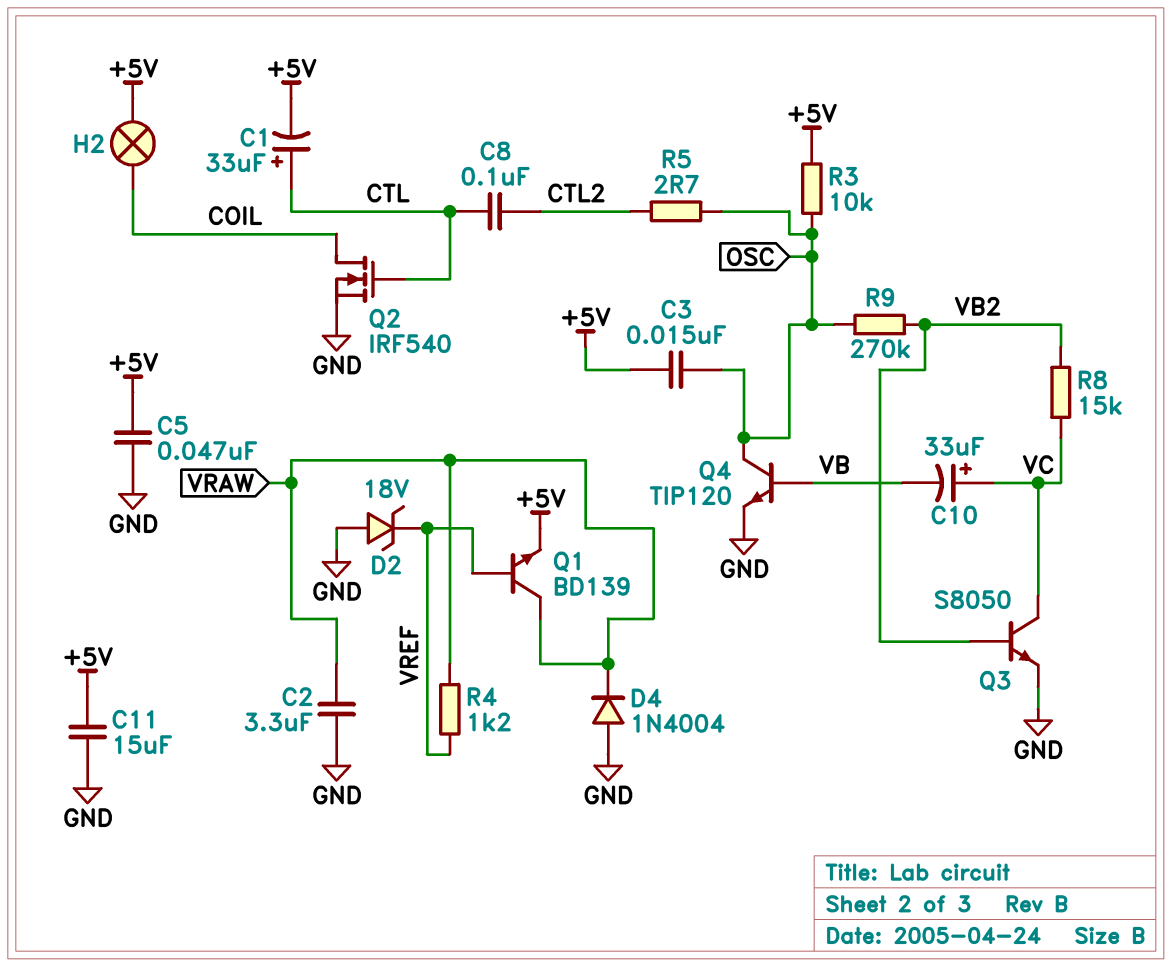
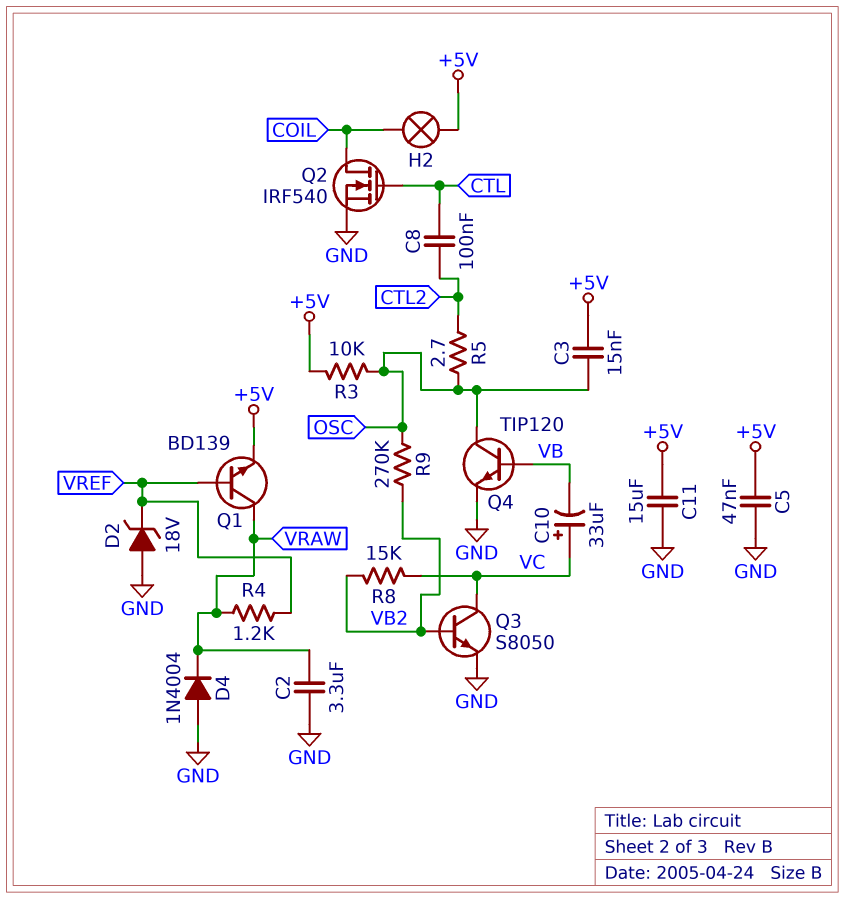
C1: 33uF (plus CTL, minus +5V) -> none

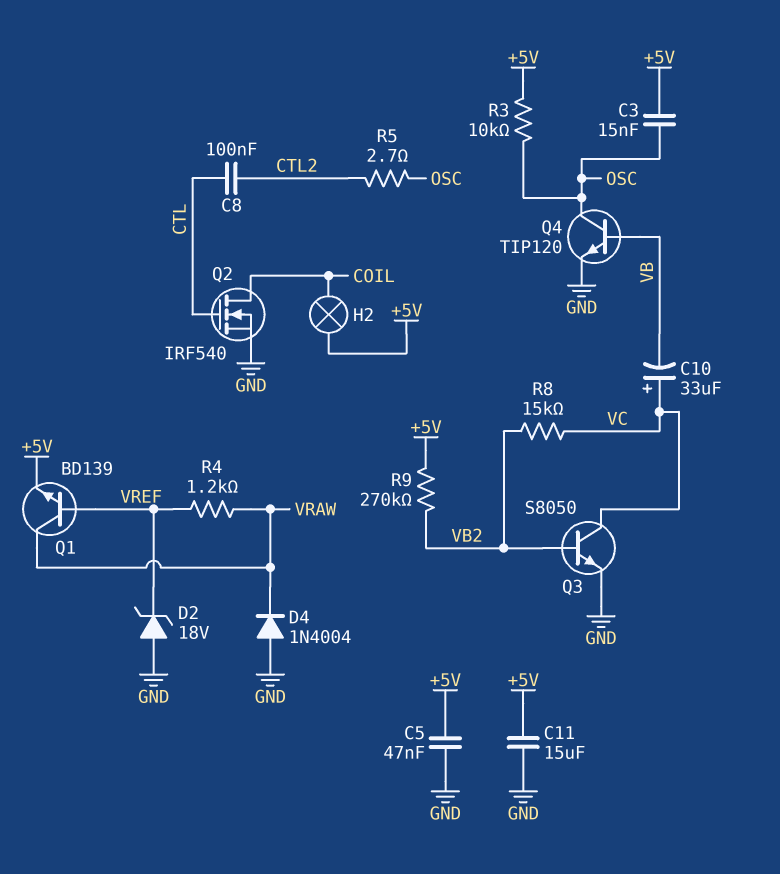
C2: 3.3uF (GND, VRAW) -> none
R9: 270k (OSC, VB2) -> 270k (+5V, VB2)

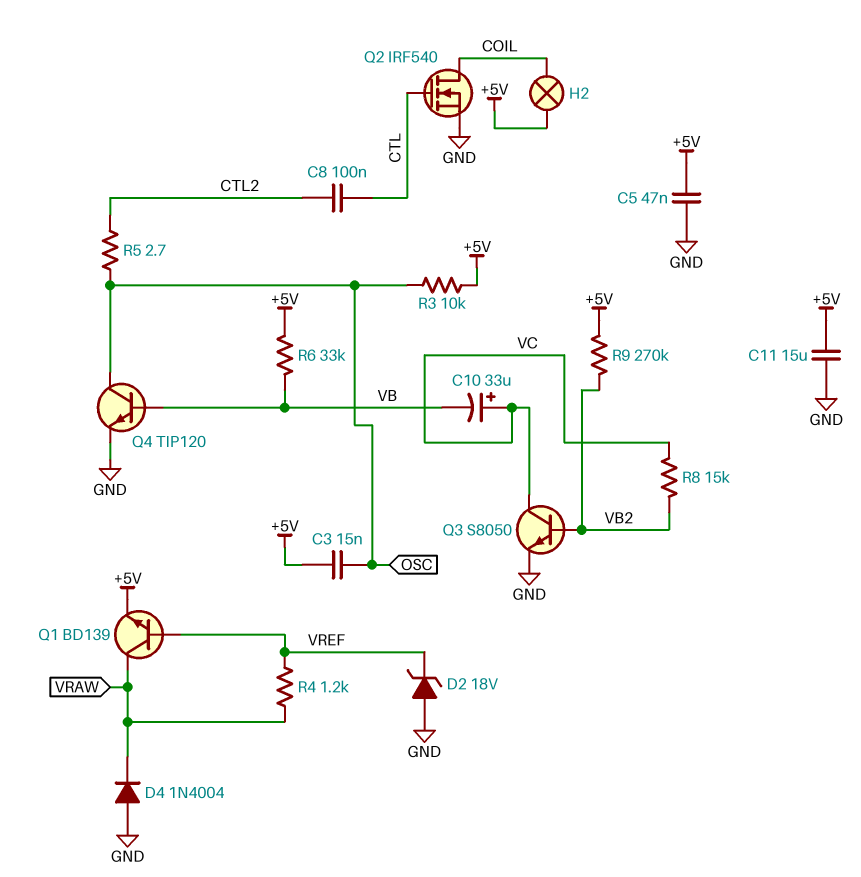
R6: none -> 33k (+5V, VB)

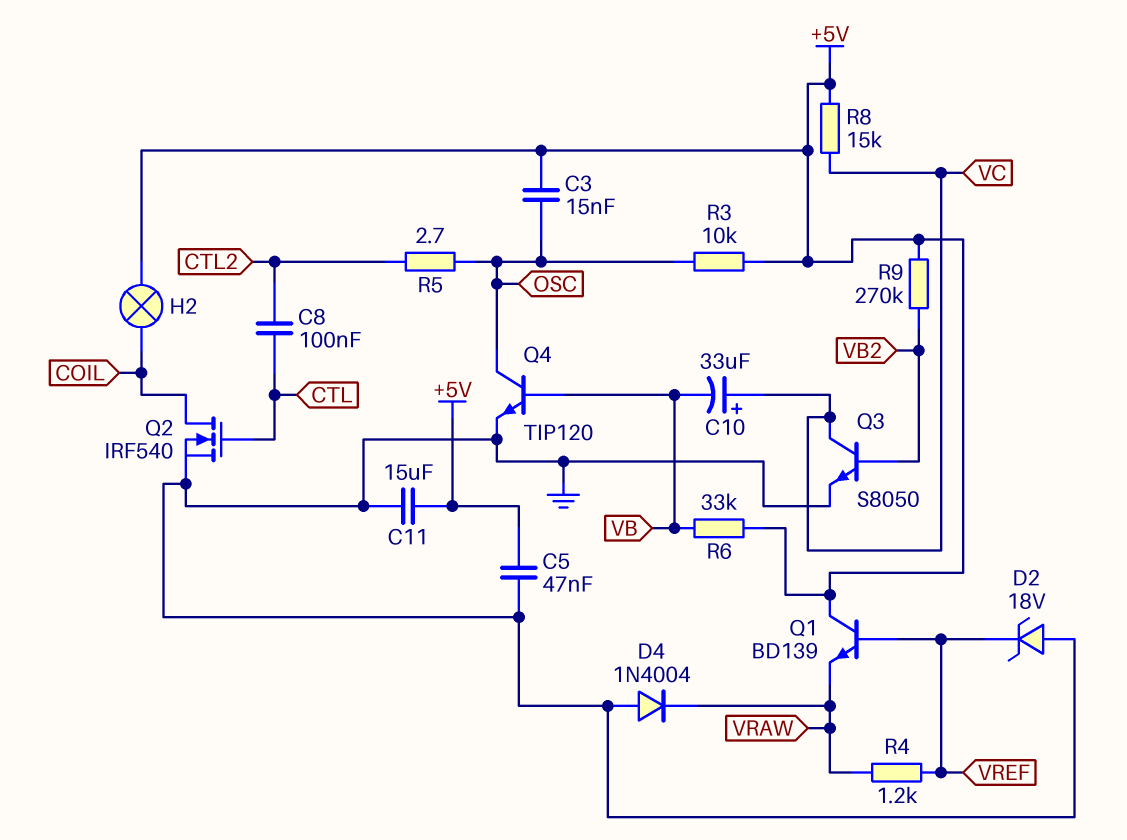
Q1: NPN BD139 (B VREF, C VRAW, E +5V) -> NPN BD139 (B VREF, C +5V, E VRAW)
R8: 15k (VB2, VC) -> 15k (+5V, VC)

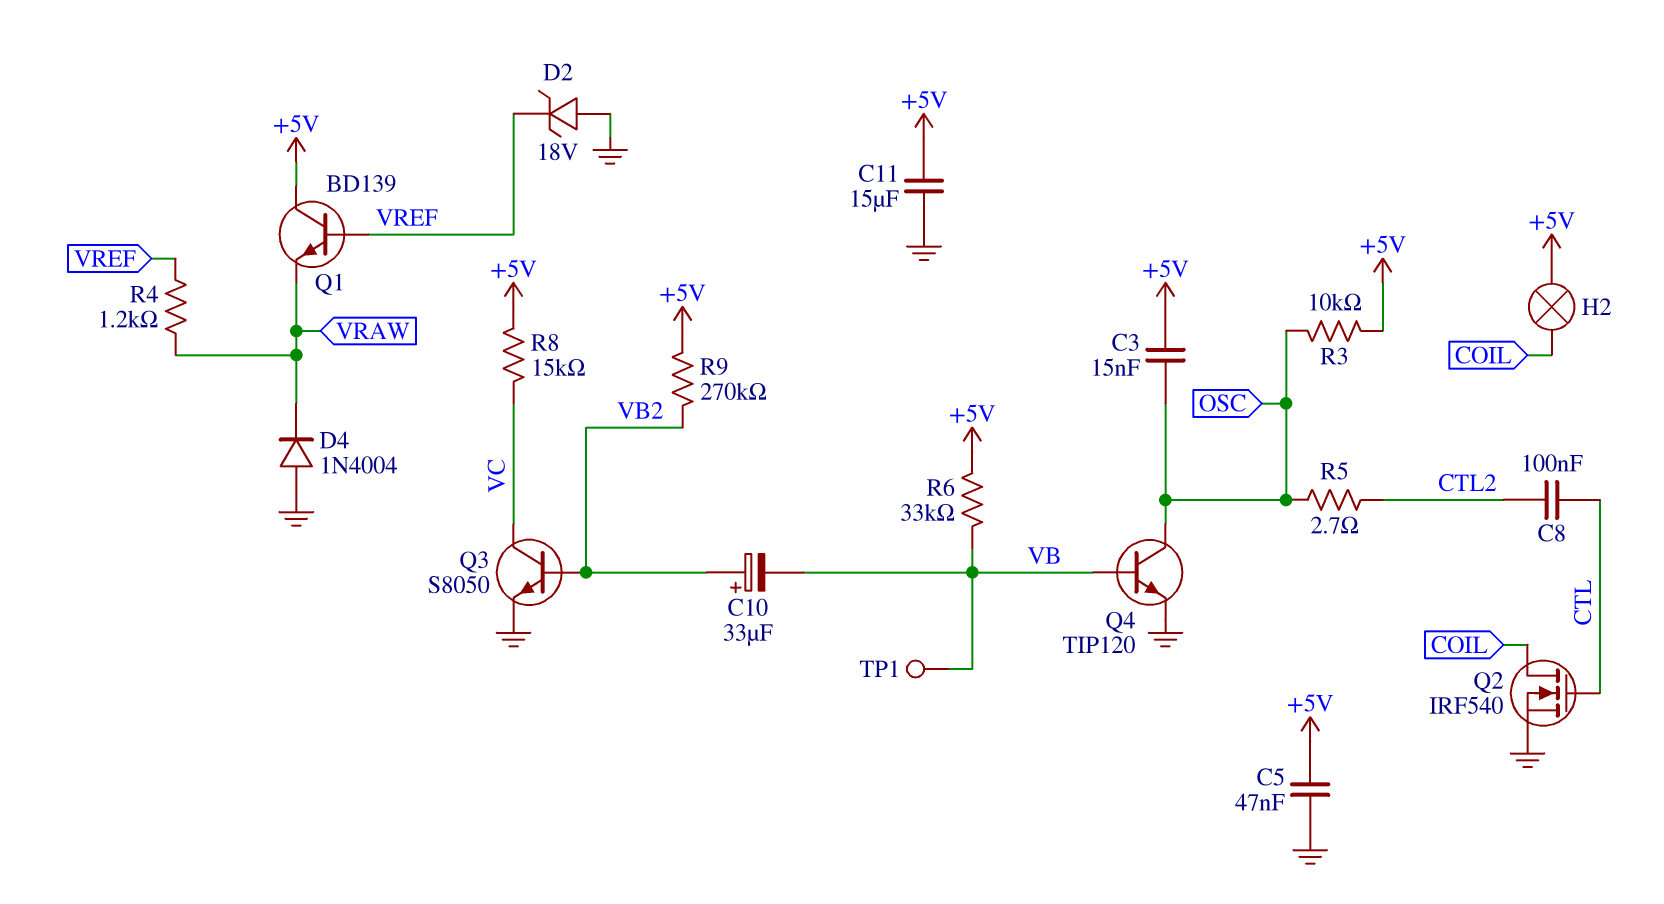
C10: 33uF (plus VC, minus VB) -> 33uF (plus VB2, minus VB)
TP1: none -> test point (VB)

